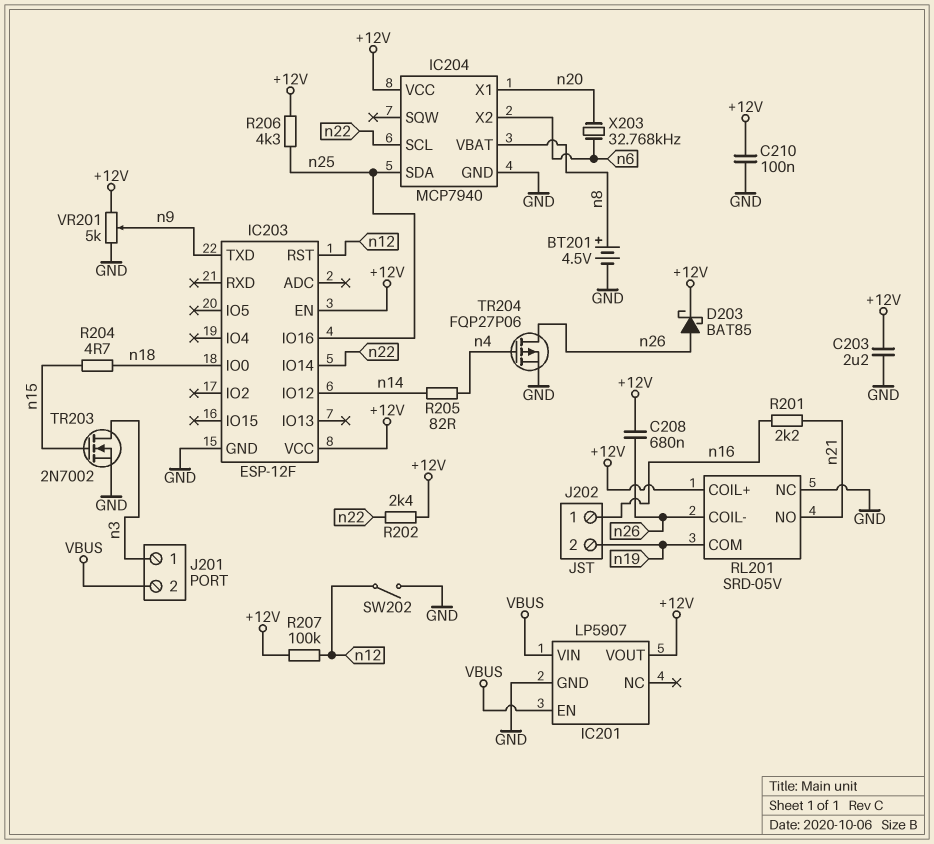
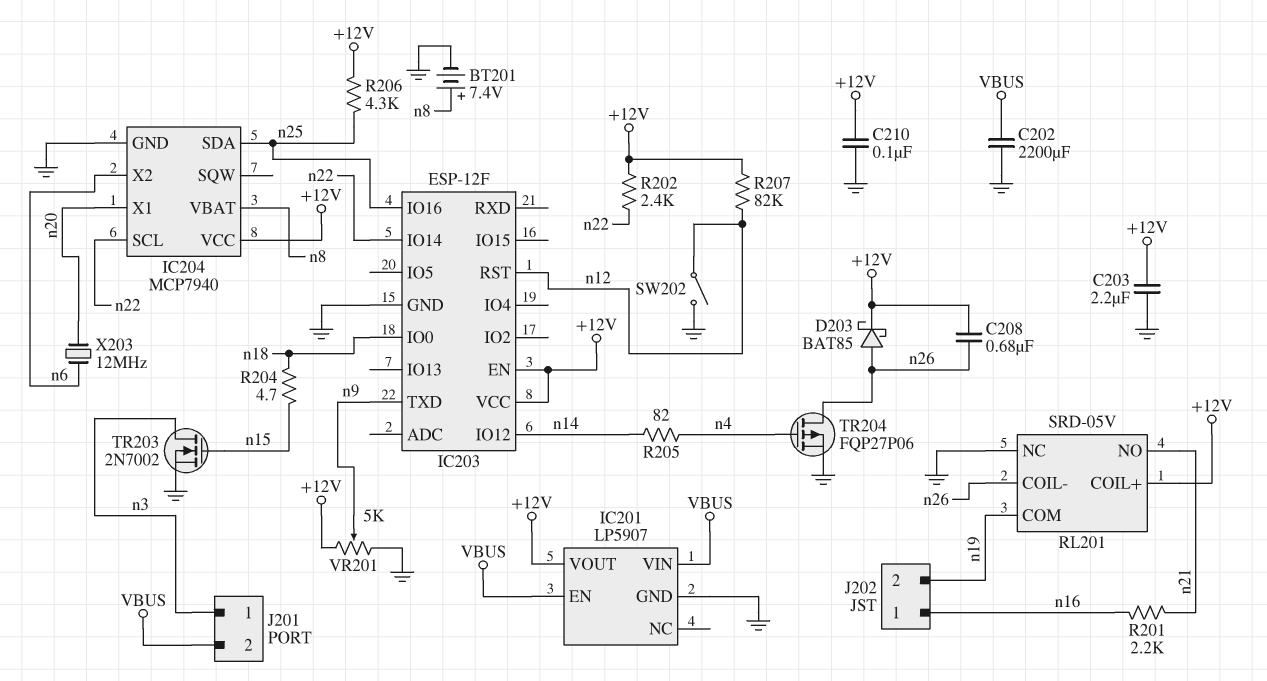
BT201: 4.5V (plus n8, minus GND) -> 7.4V (plus n8, minus GND)
C202: none -> 2200uF (GND, VBUS)
R207: 100k (+12V, n12) -> 82k (+12V, n12)
X203: 32.768kHz (n6, n20) -> 12MHz (n6, n20)

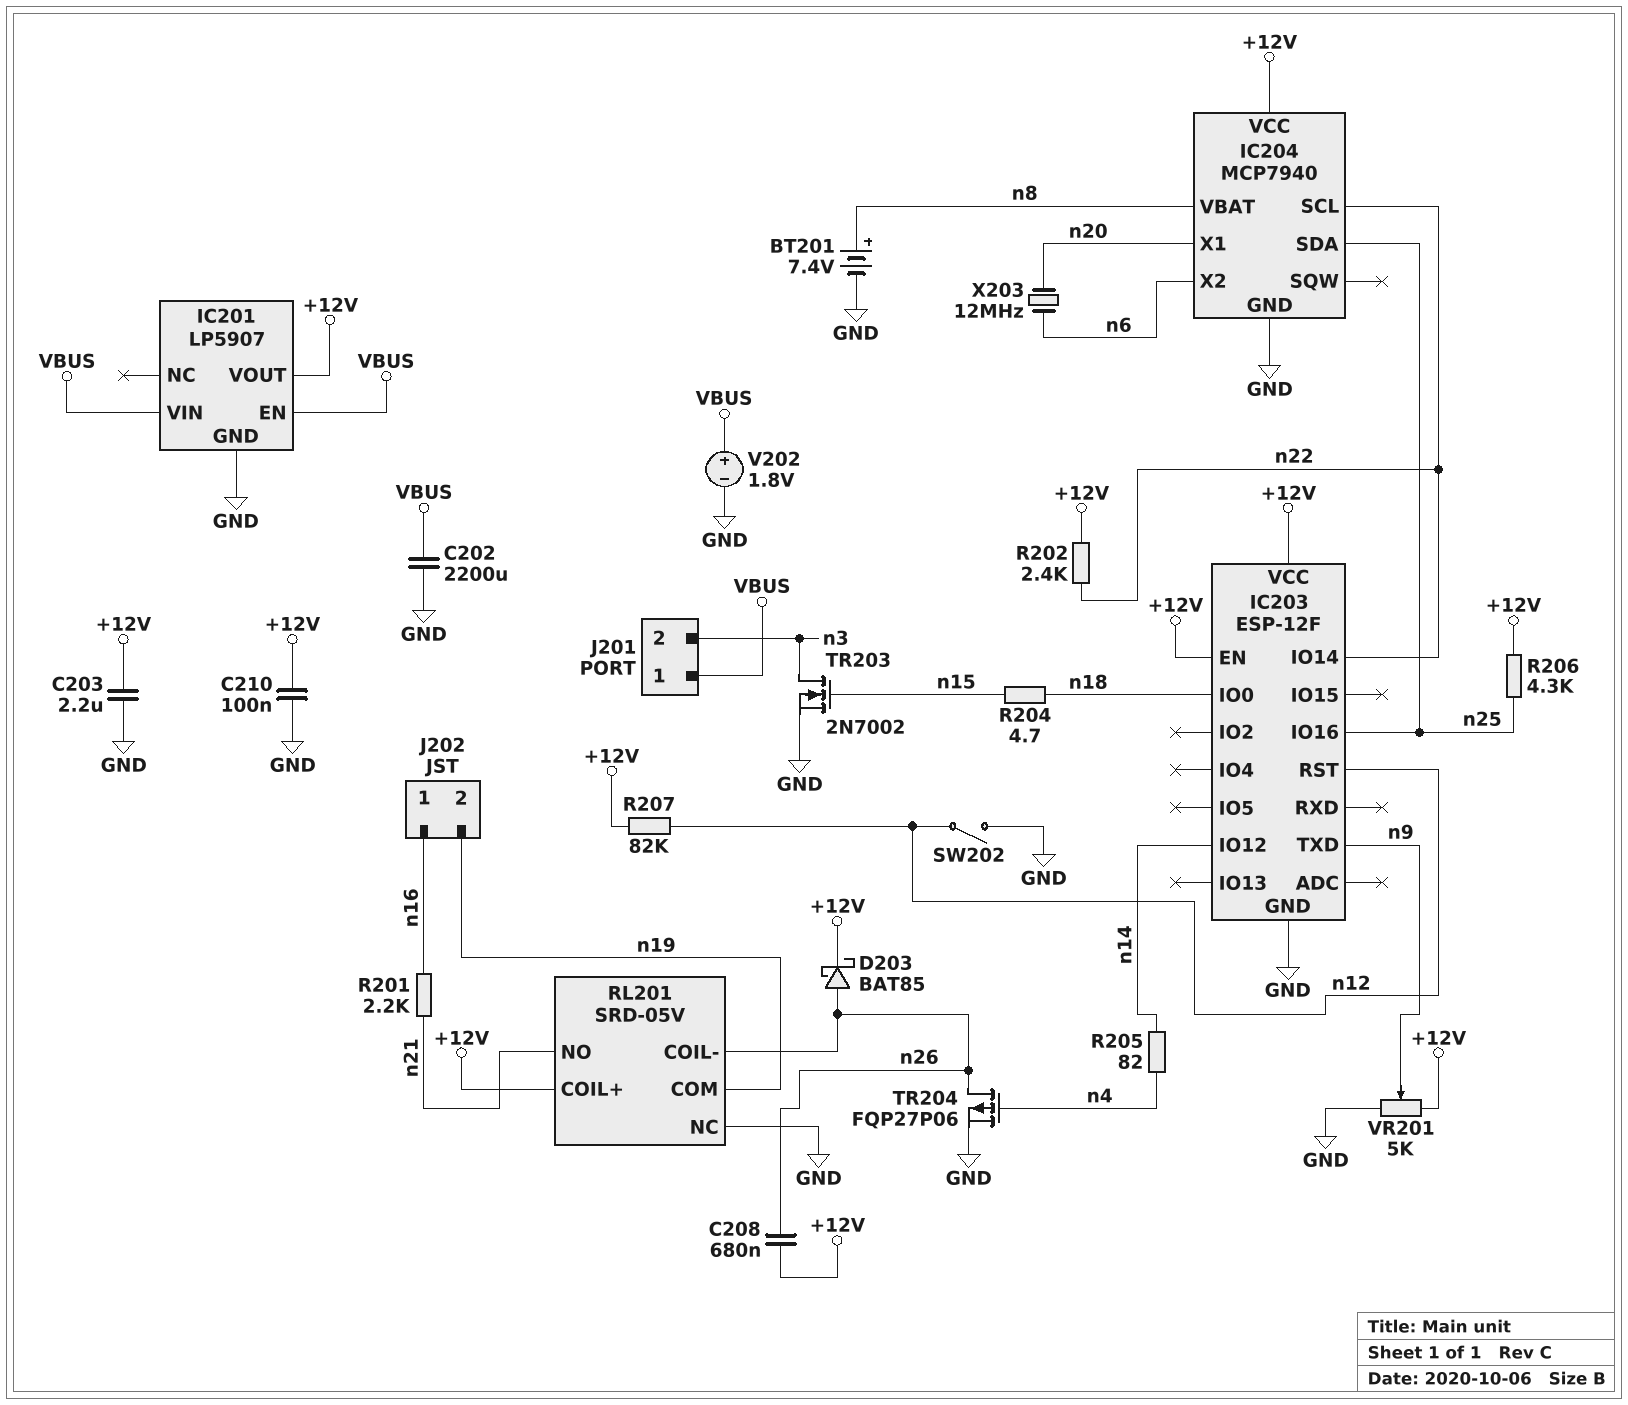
J201 pin 1: n3 -> VBUS
J201 pin 2: VBUS -> n3
V202: none -> 1.8V (plus VBUS, minus GND)

